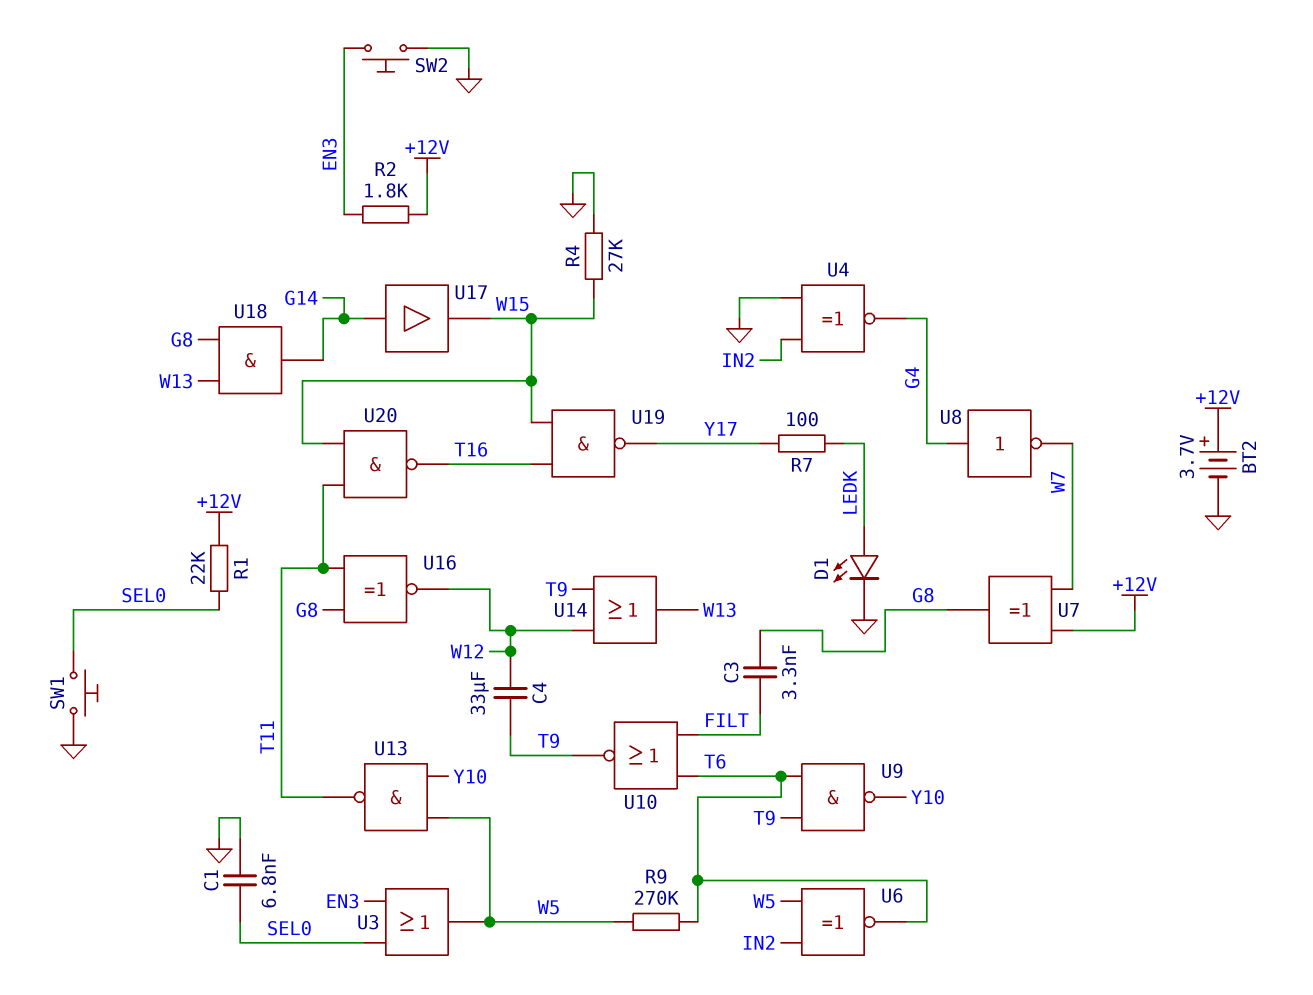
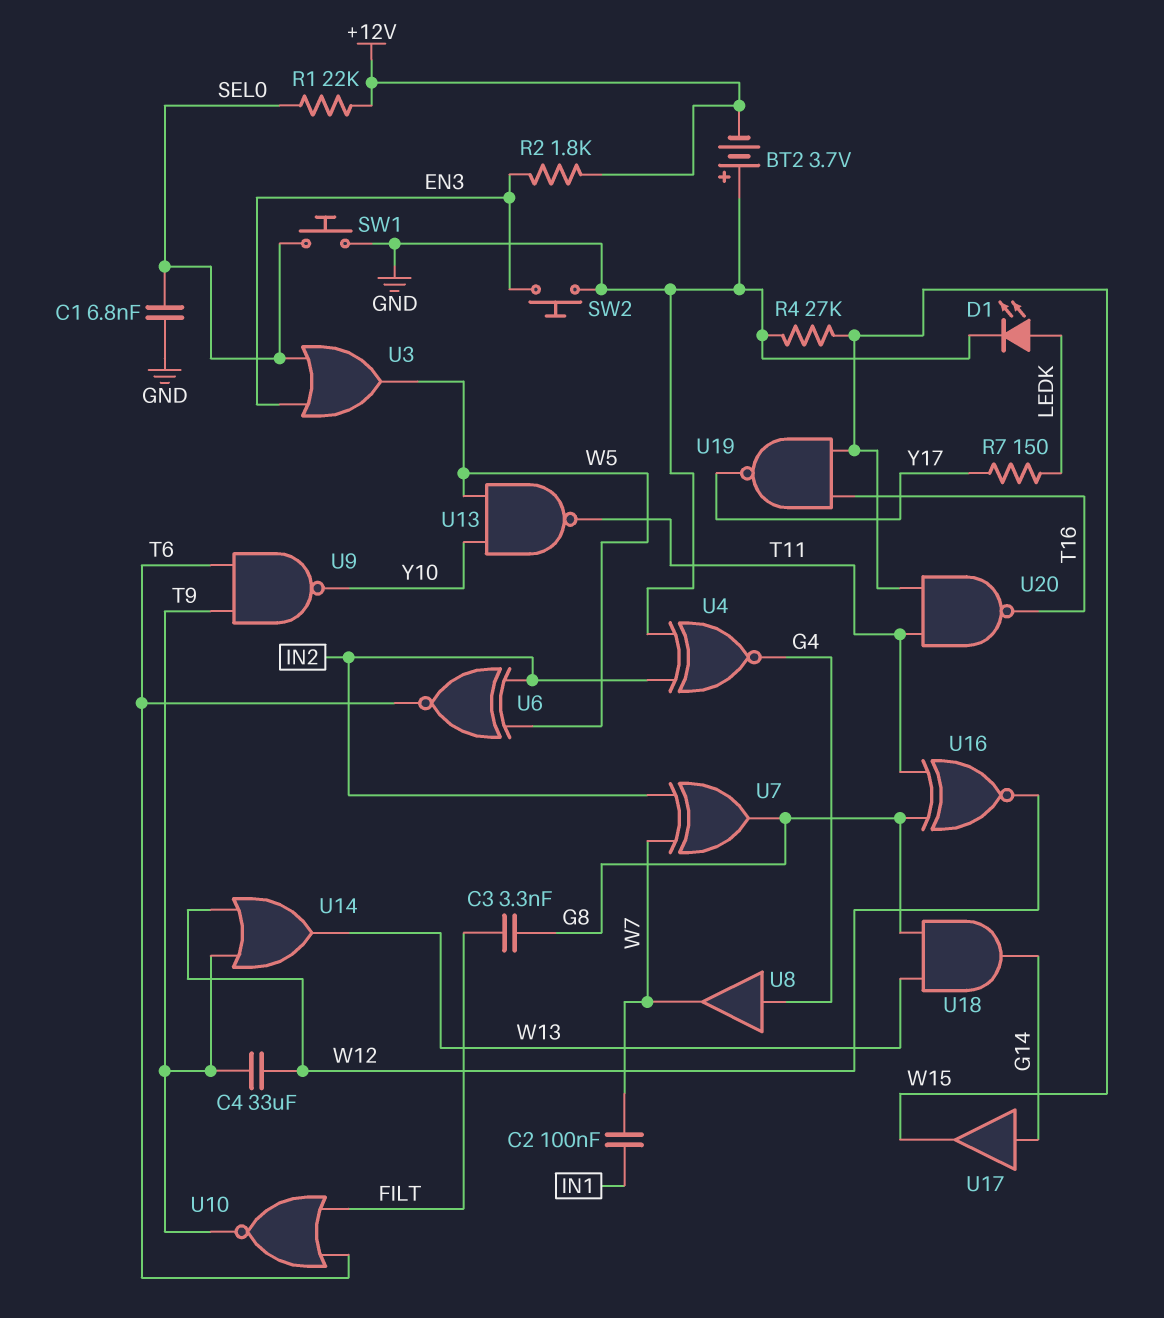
BT2: 3.7V (plus +12V, minus GND) -> 3.7V (plus GND, minus +12V)
C2: none -> 100nF (IN1, W7)
R7: 100 (LEDK, Y17) -> 150 (LEDK, Y17)
R9: 270k (T6, W5) -> none
U7: XOR (in +12V, in W7, out G8) -> XOR (in IN2, in W7, out G8)
U8: NOT (in G4, out W7) -> buffer (in G4, out W7)

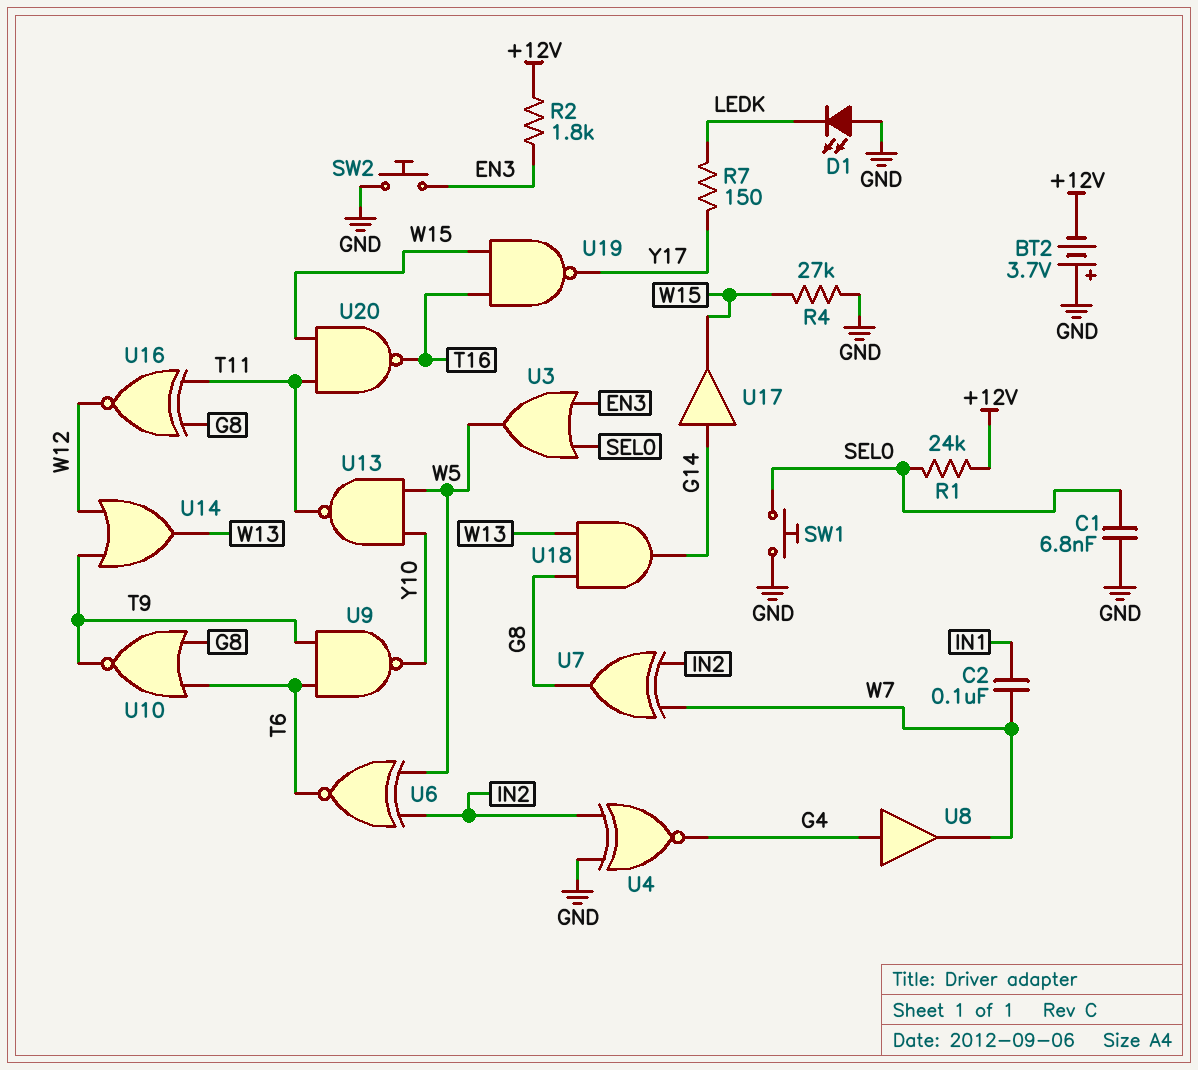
C3: 3.3nF (FILT, G8) -> none
C4: 33uF (T9, W12) -> none
D1: LED (A LEDK, K GND) -> LED (A GND, K LEDK)
R1: 22k (+12V, SEL0) -> 24k (+12V, SEL0)
U10: NOR (in FILT, in T6, out T9) -> NOR (in G8, in T6, out T9)

